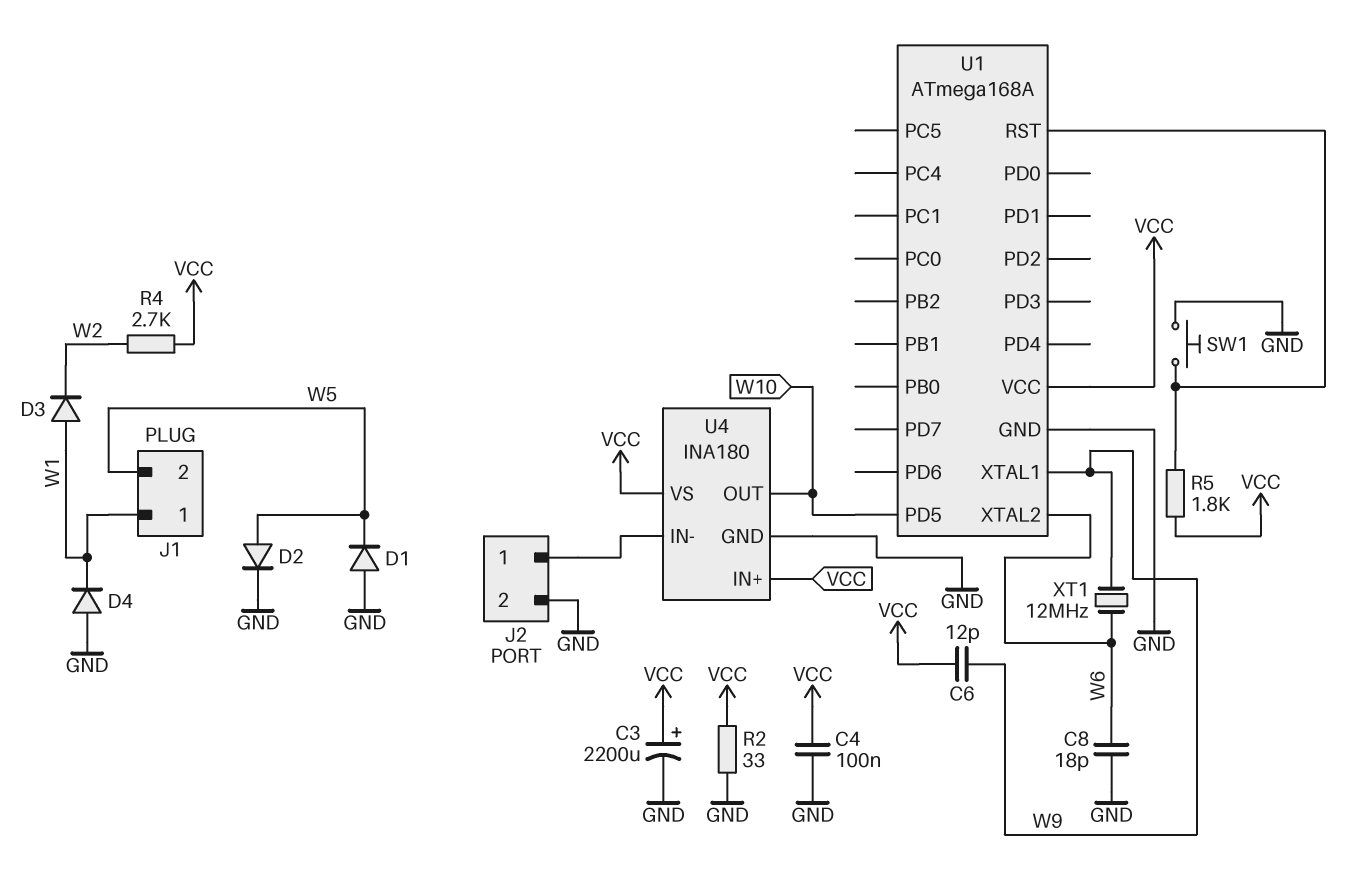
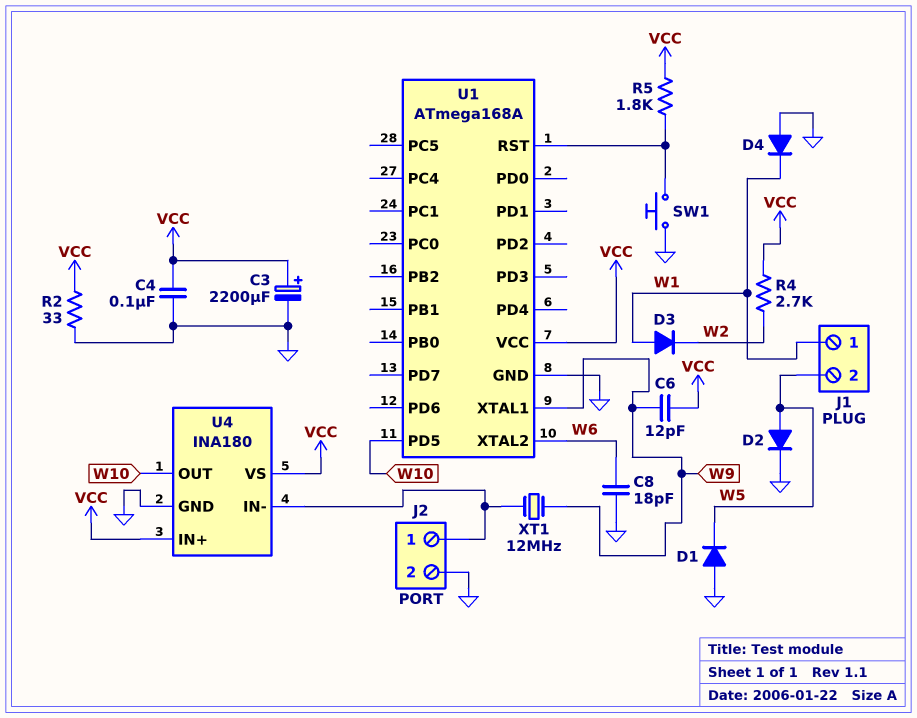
XT1: 12MHz (W6, W9) -> 12MHz (J2/1, W9)

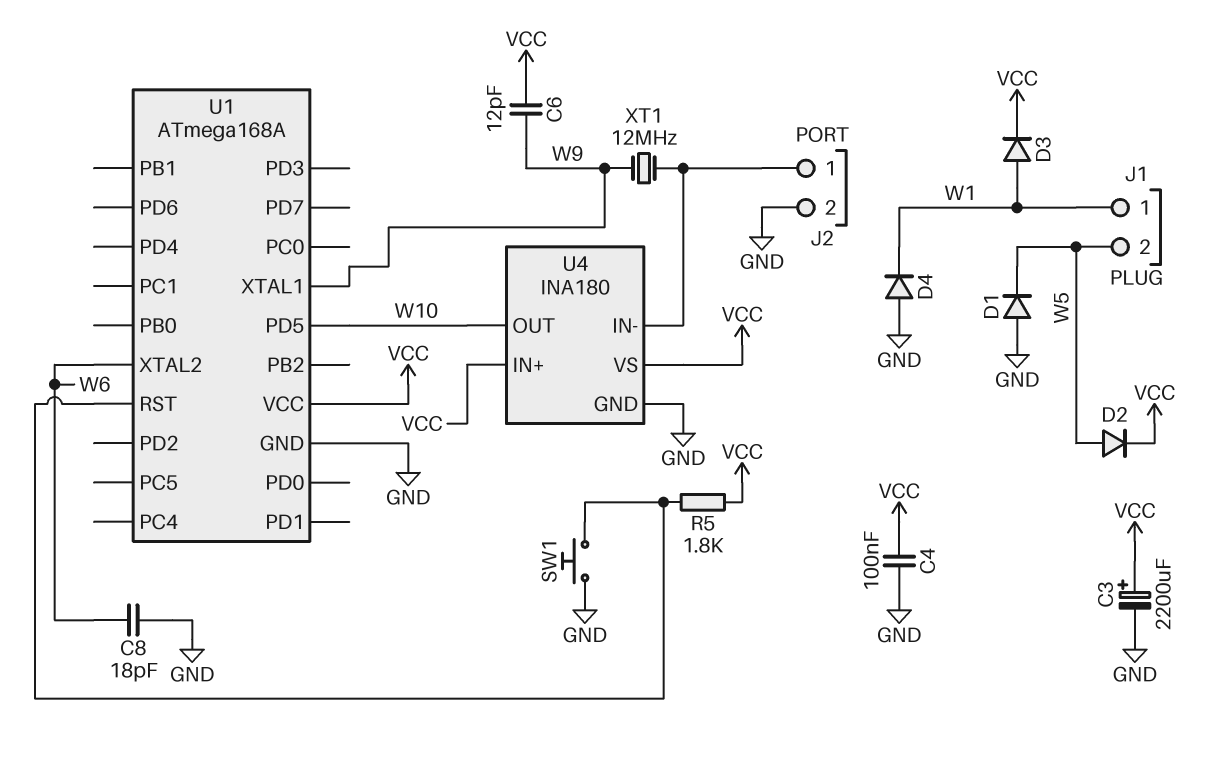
D2: diode (A W5, K GND) -> diode (A W5, K VCC)
D3: diode (A W1, K W2) -> diode (A W1, K VCC)
R2: 33 (GND, VCC) -> none
R4: 2.7k (VCC, W2) -> none

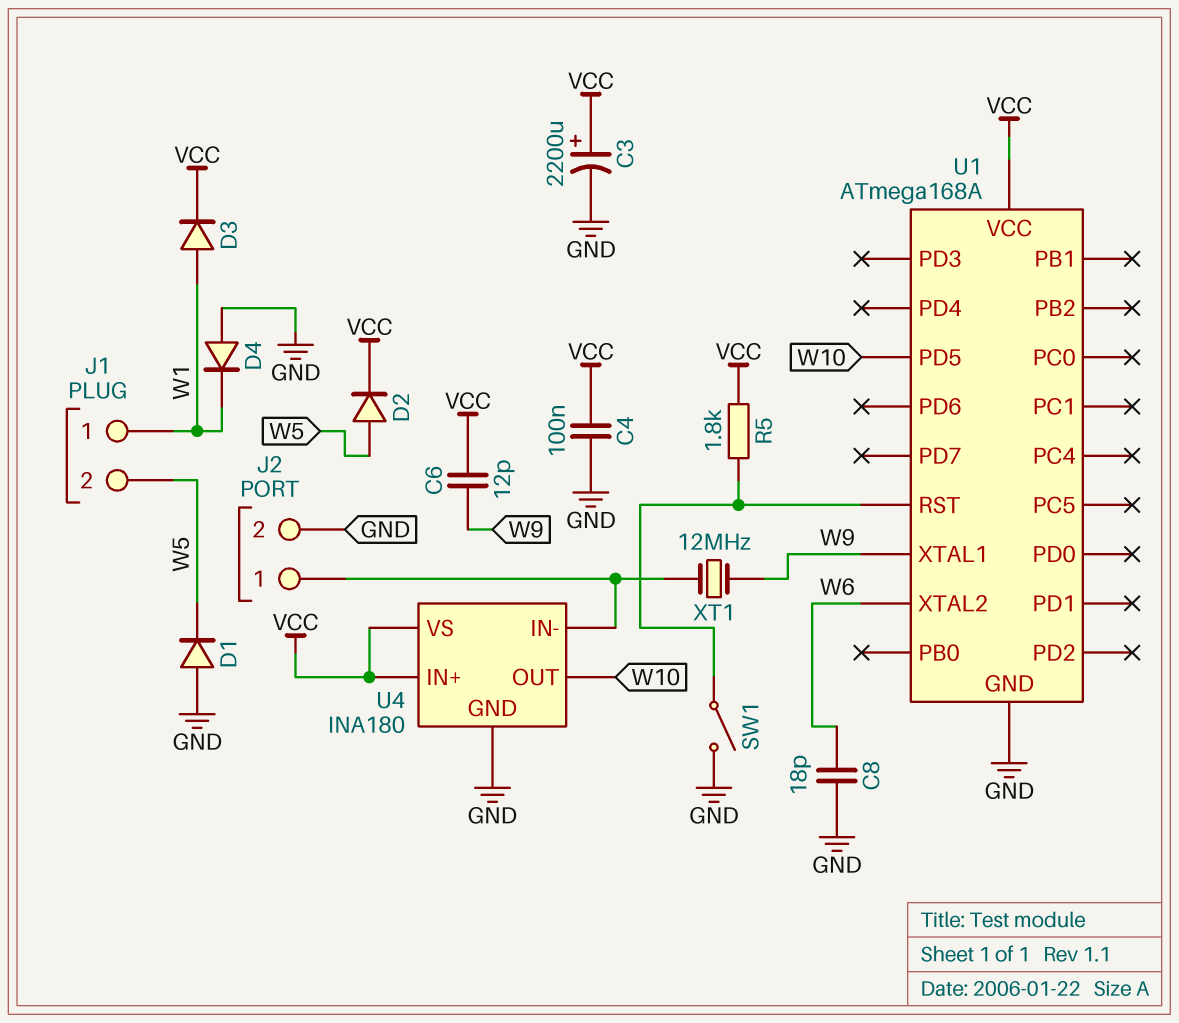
SW1: button (GND, U1/RST) -> switch (GND, U1/RST)

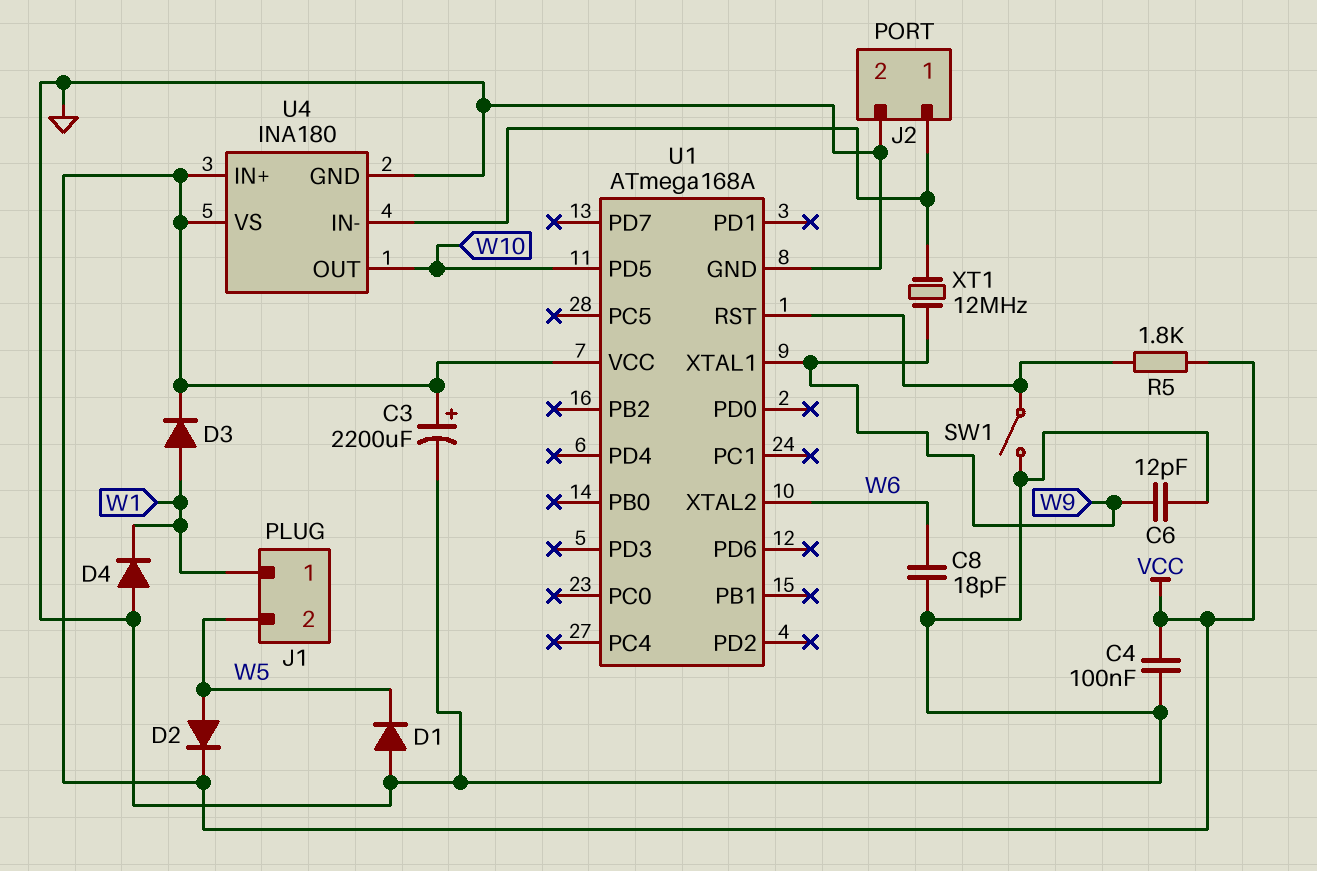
C6: 12pF (VCC, W9) -> 12pF (GND, W9)

